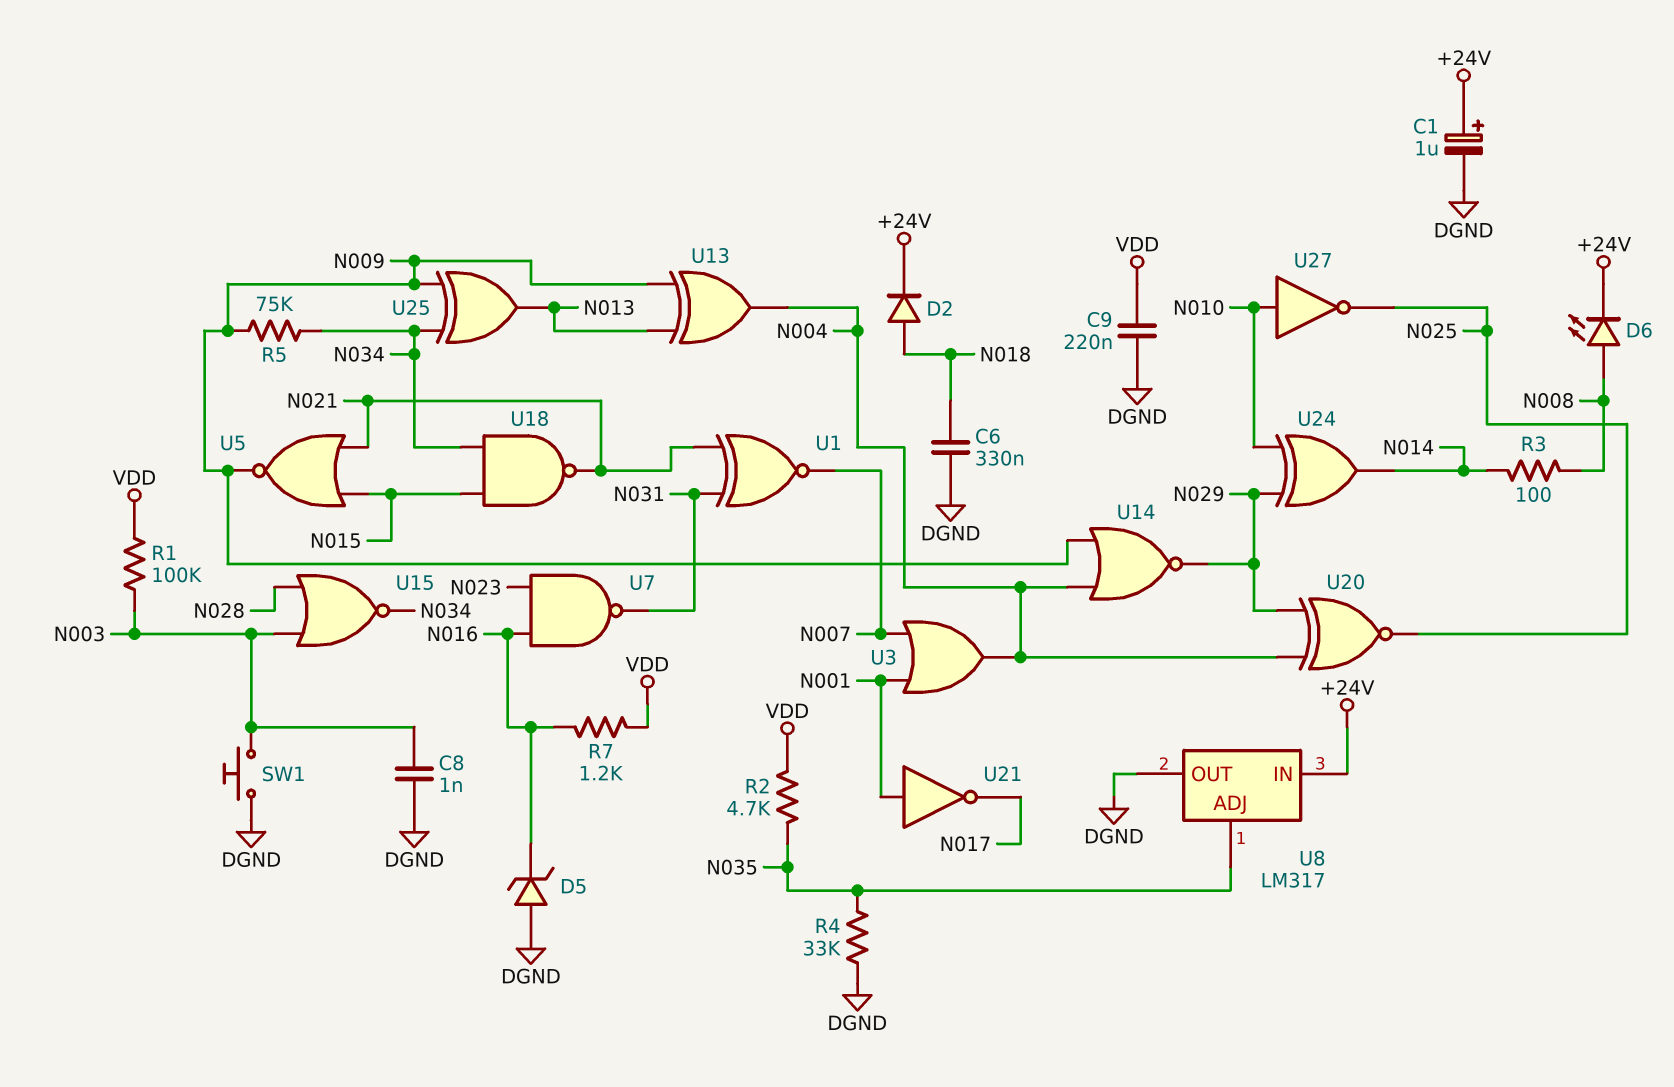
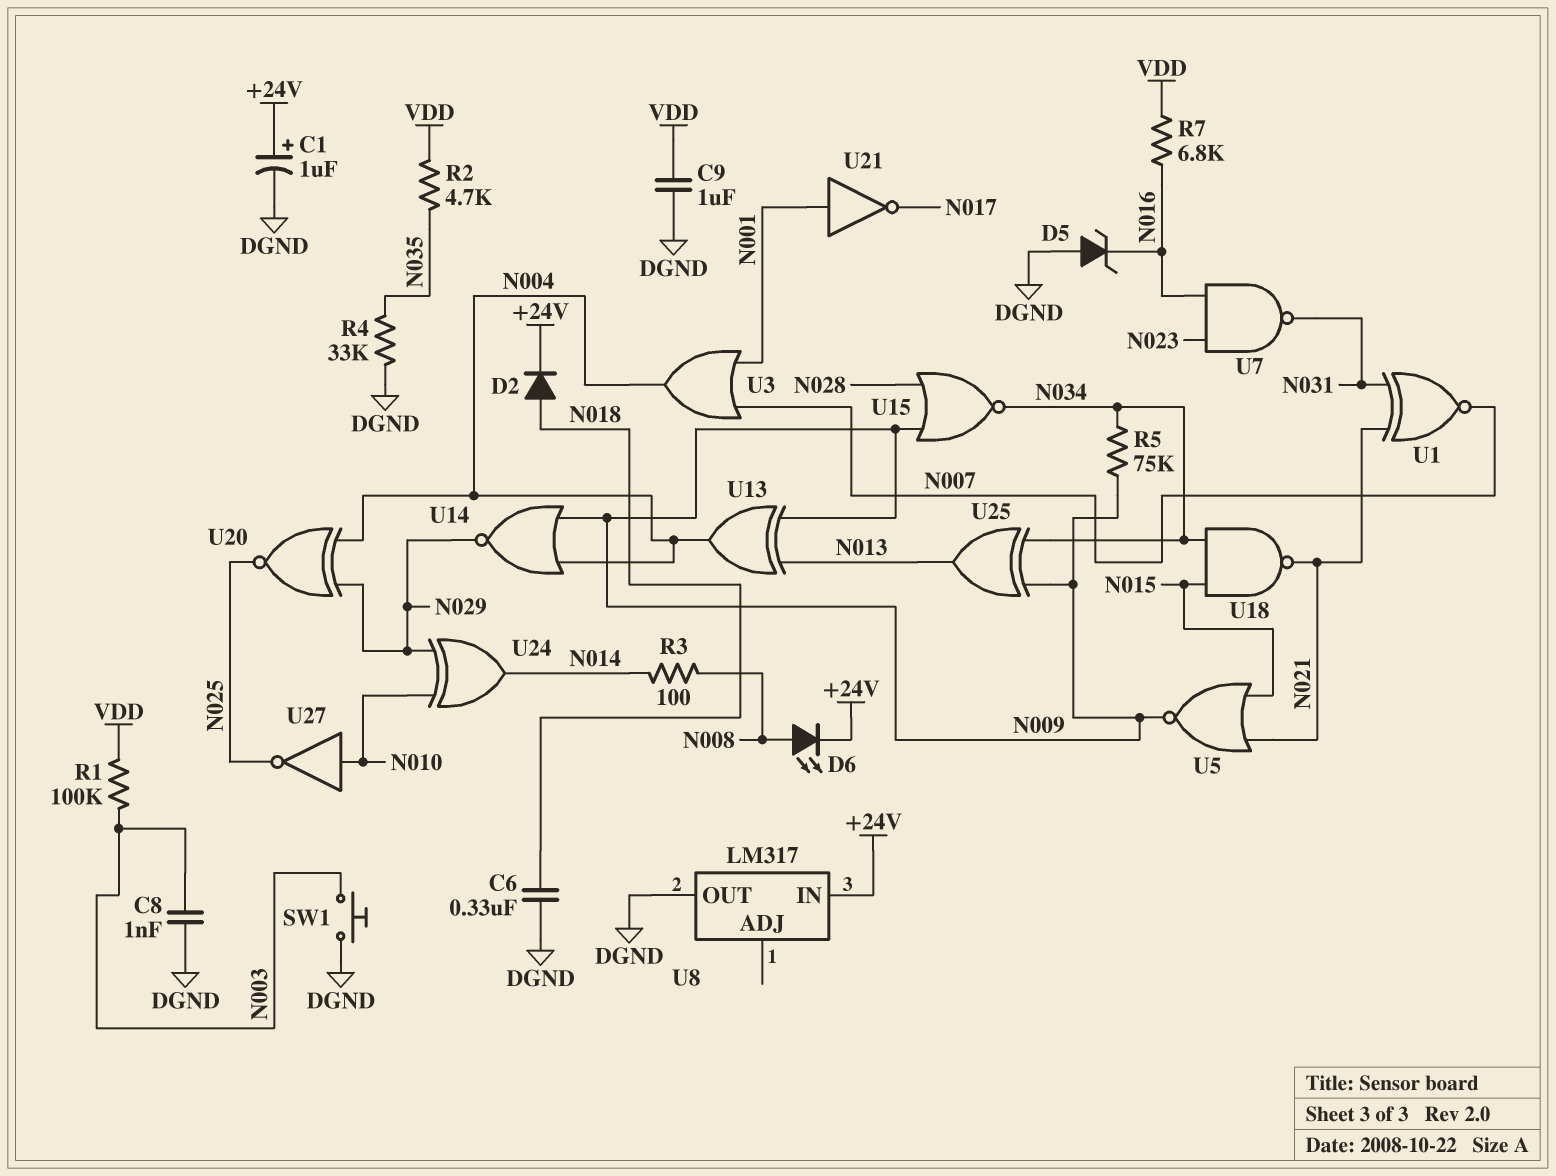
C9: 220nF (DGND, VDD) -> 1uF (DGND, VDD)
R7: 1.2k (N016, VDD) -> 6.8k (N016, VDD)
U8 pin ADJ: N035 -> none
U15: NOR (in N003, in N028, out N034) -> NOR (in N009, in N028, out N034)

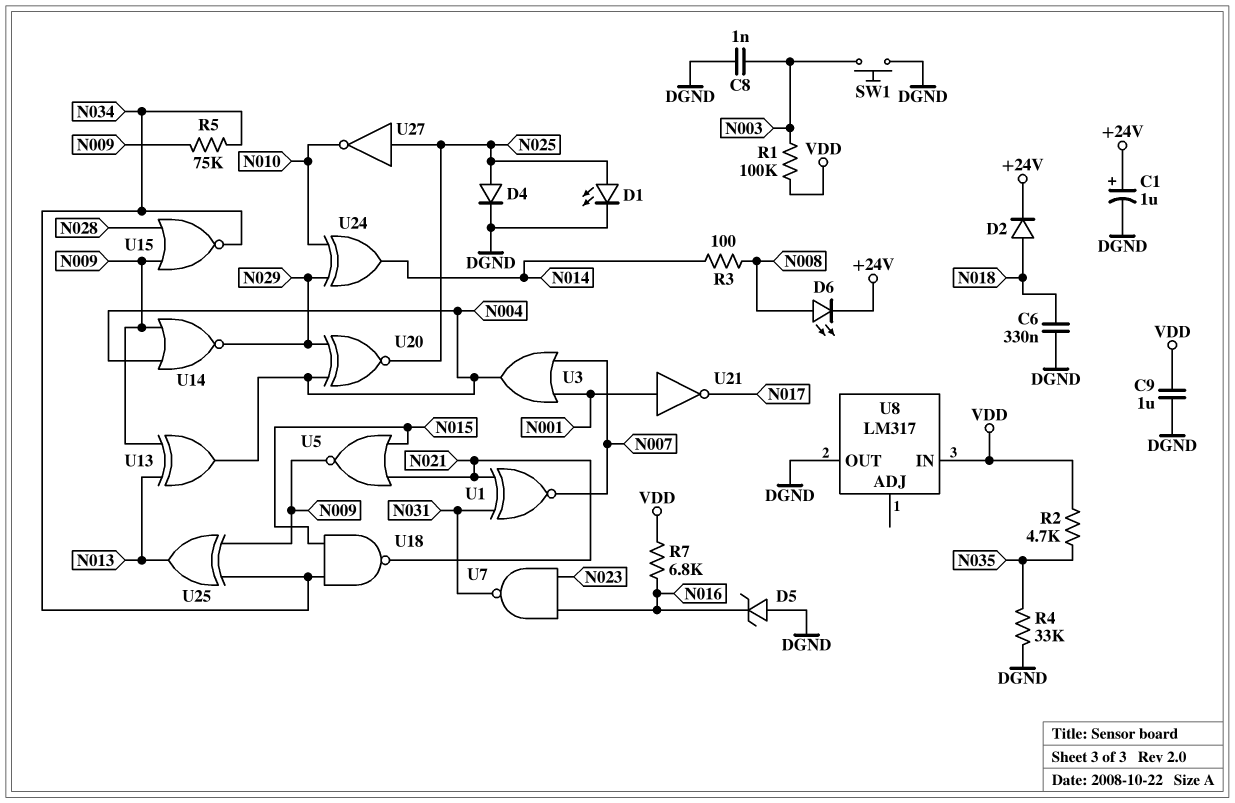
D1: none -> LED (A N025, K DGND)
D4: none -> diode (A N025, K DGND)
U8 pin IN: +24V -> VDD
U27: NOT (in N010, out N025) -> NOT (in N025, out N010)

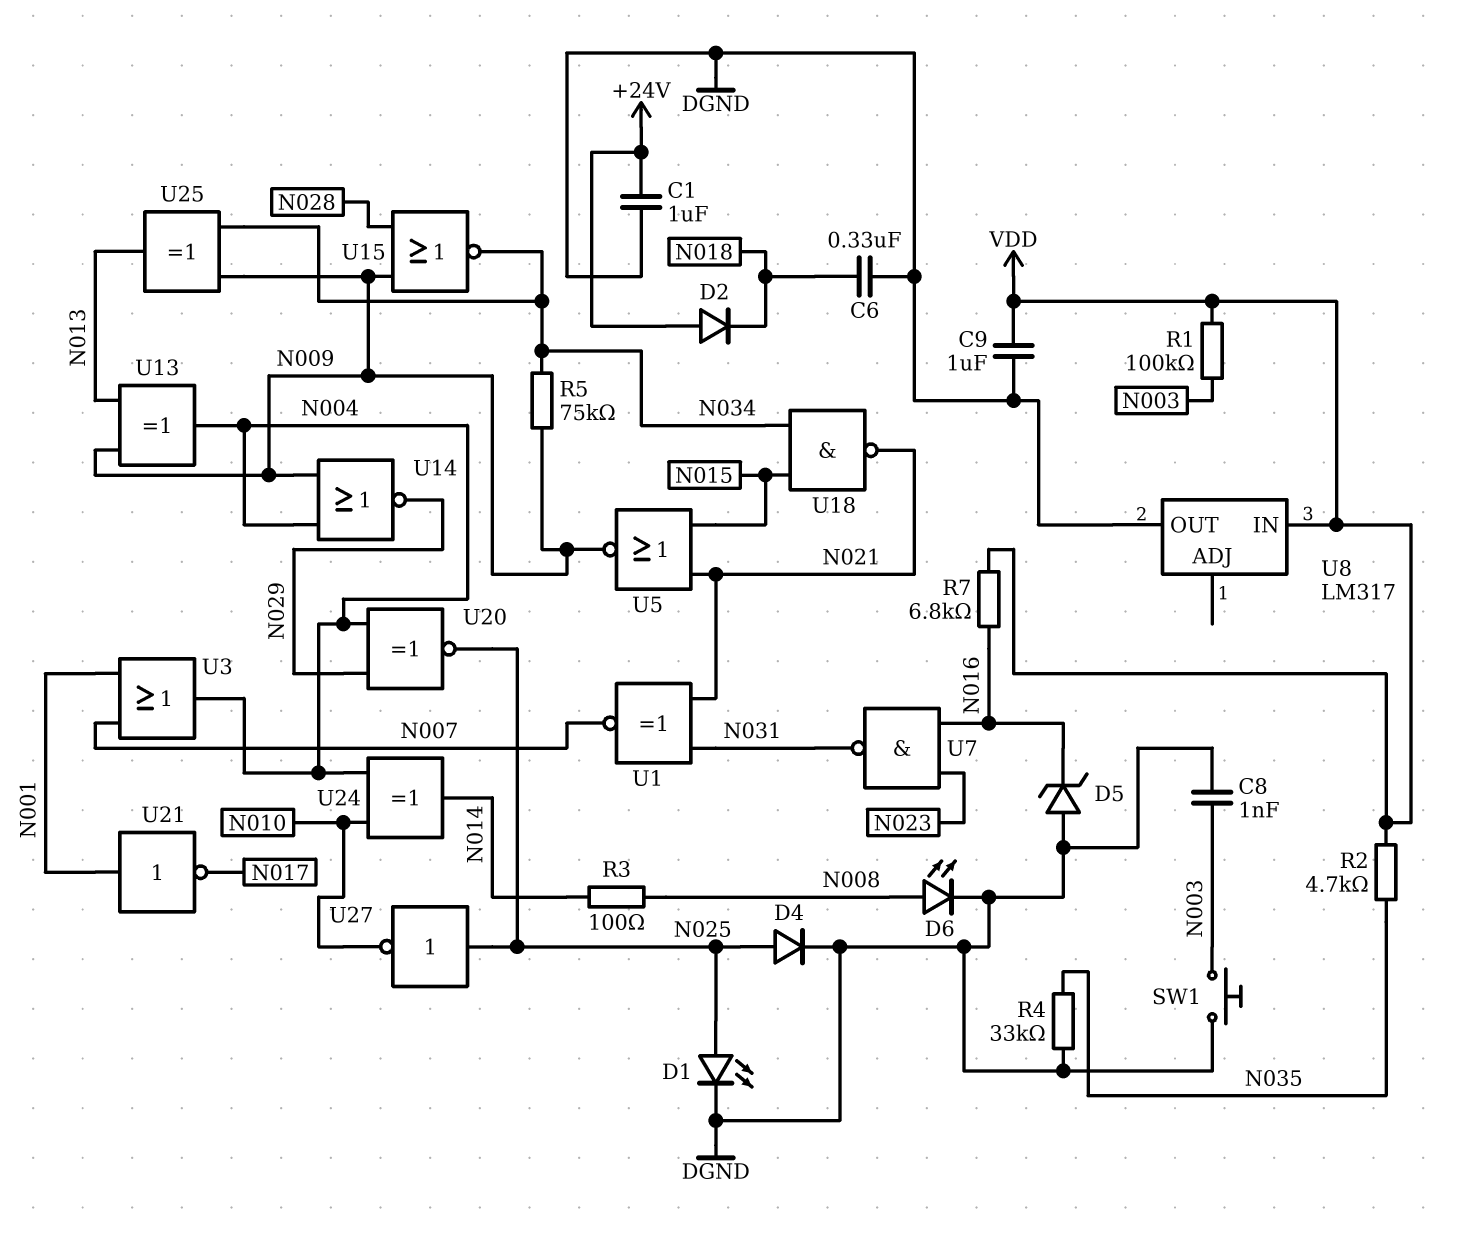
C1: 1uF (plus +24V, minus DGND) -> 1uF (+24V, DGND)
D2: diode (A N018, K +24V) -> diode (A +24V, K N018)
D6: LED (A N008, K +24V) -> LED (A N008, K DGND)
U24: XOR (in N010, in N029, out N014) -> XOR (in N004, in N010, out N014)

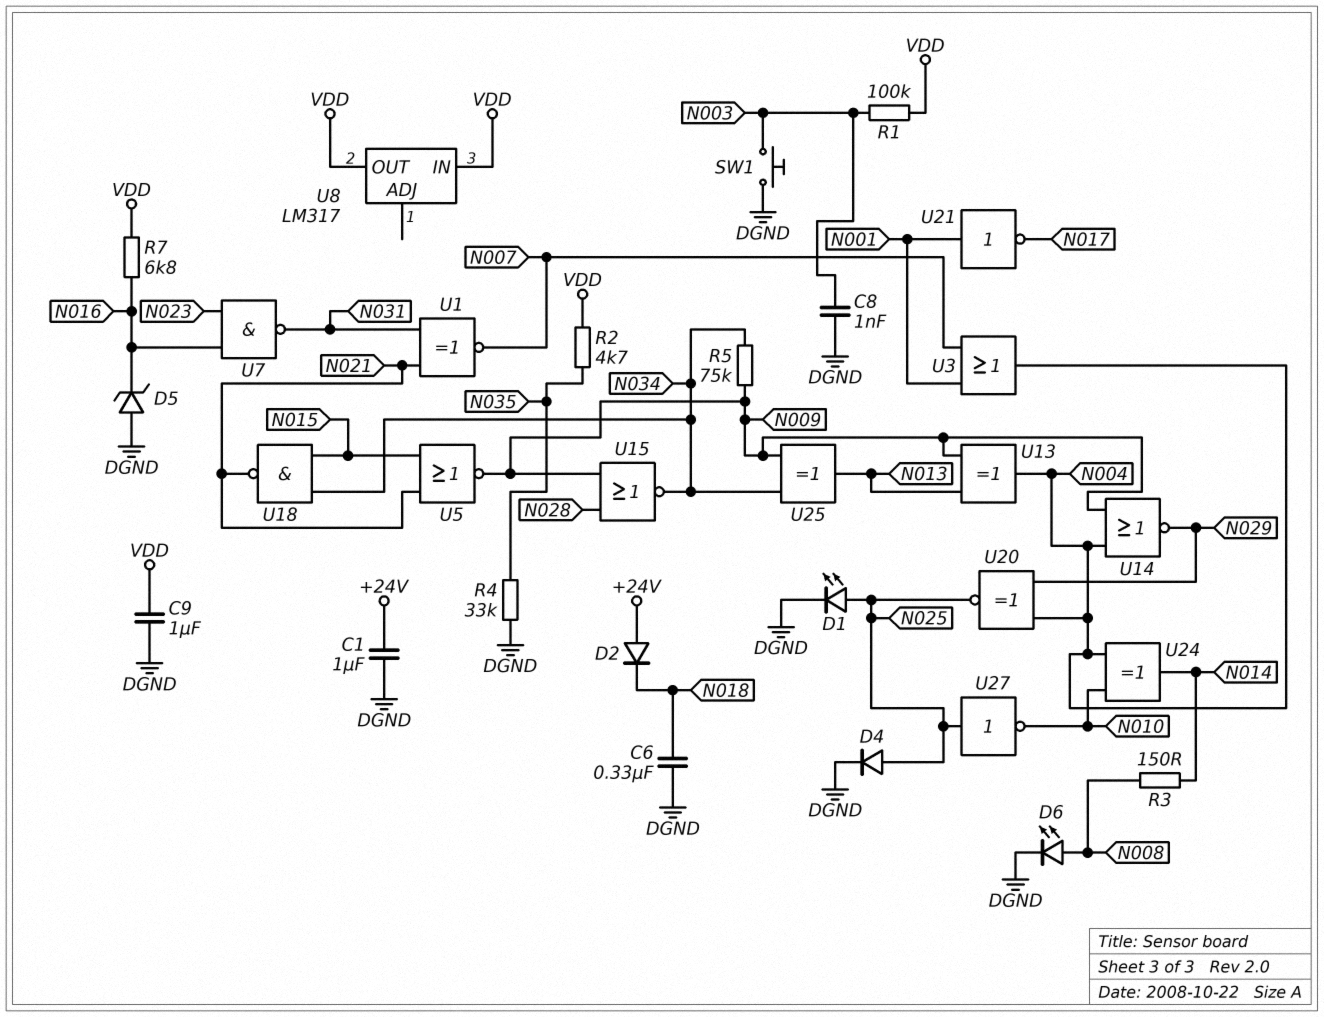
R3: 100 (N008, N014) -> 150 (N008, N014)
U8 pin OUT: DGND -> VDD

